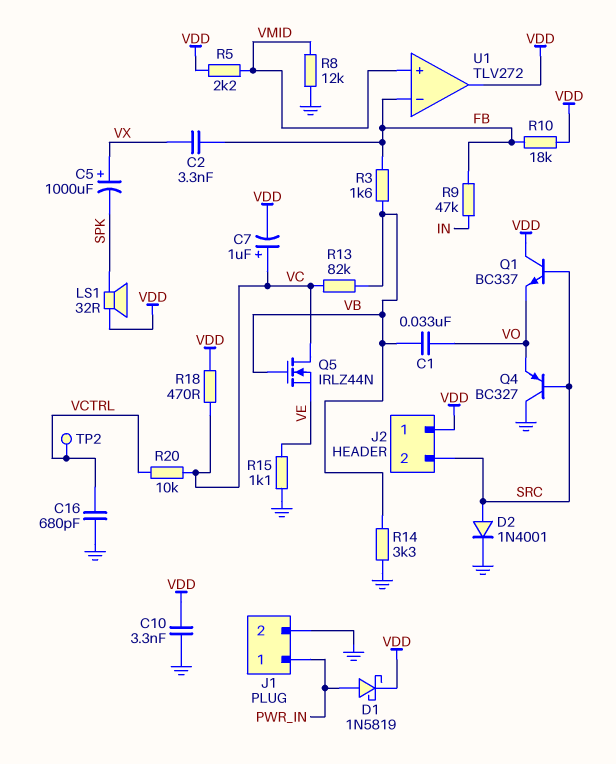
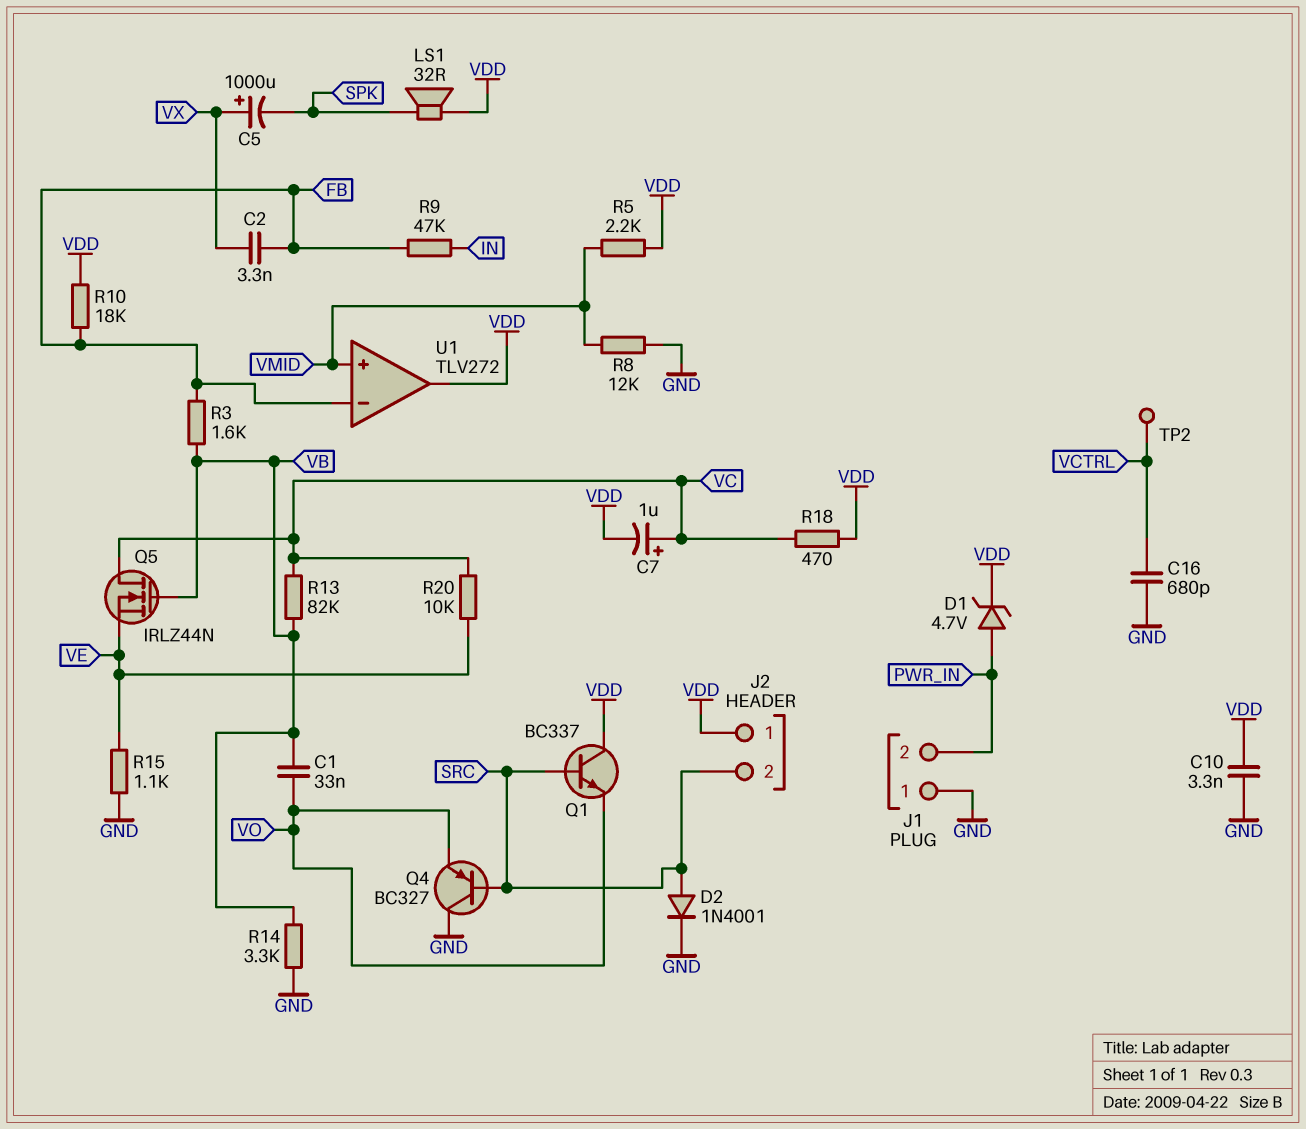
D1: schottky 1N5819 (A PWR_IN, K VDD) -> zener 4.7V (A PWR_IN, K VDD)
J1 pin 1: PWR_IN -> GND
J1 pin 2: GND -> PWR_IN
R20: 10k (VC, VCTRL) -> 10k (VC, VE)

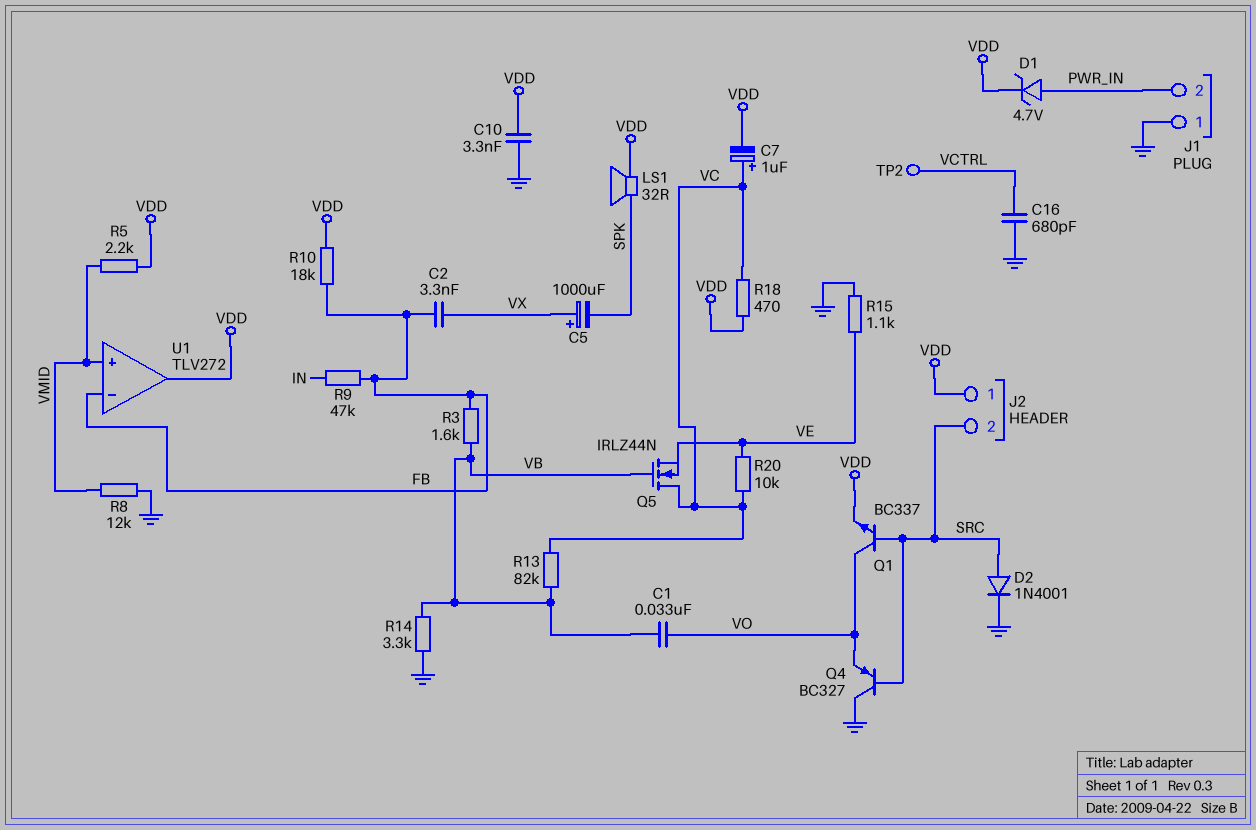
Q1: NPN BC337 (B SRC, C VDD, E VO) -> NPN BC337 (B SRC, C VO, E VDD)

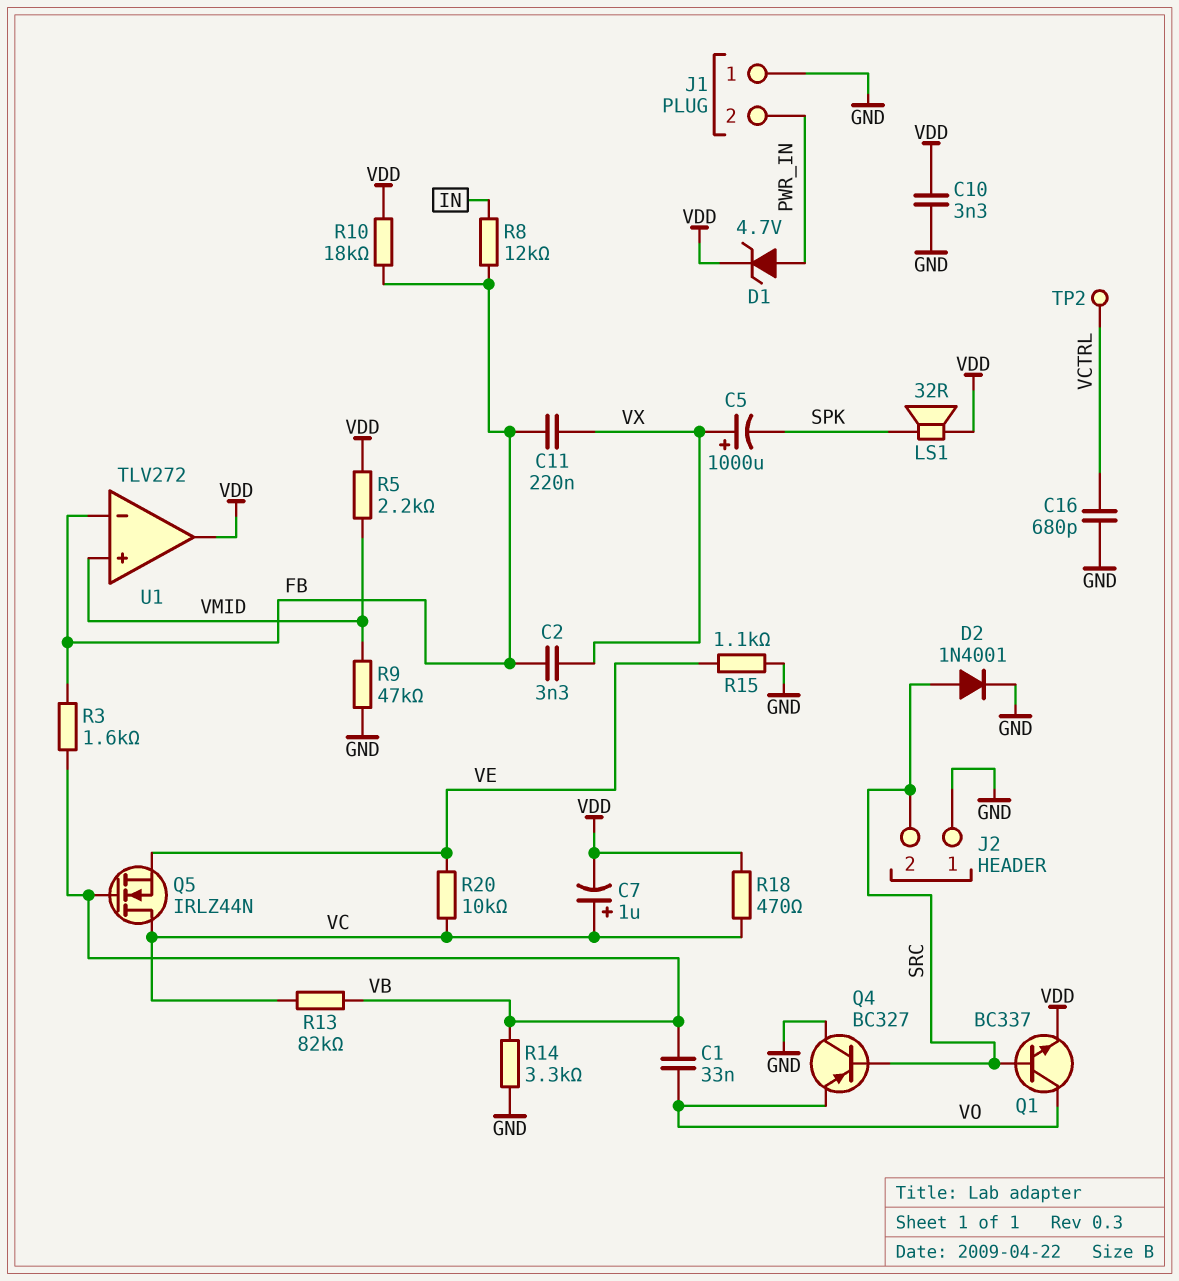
C11: none -> 220nF (FB, VX)
J2 pin 1: VDD -> GND
R8: 12k (GND, VMID) -> 12k (FB, IN)
R9: 47k (FB, IN) -> 47k (GND, VMID)

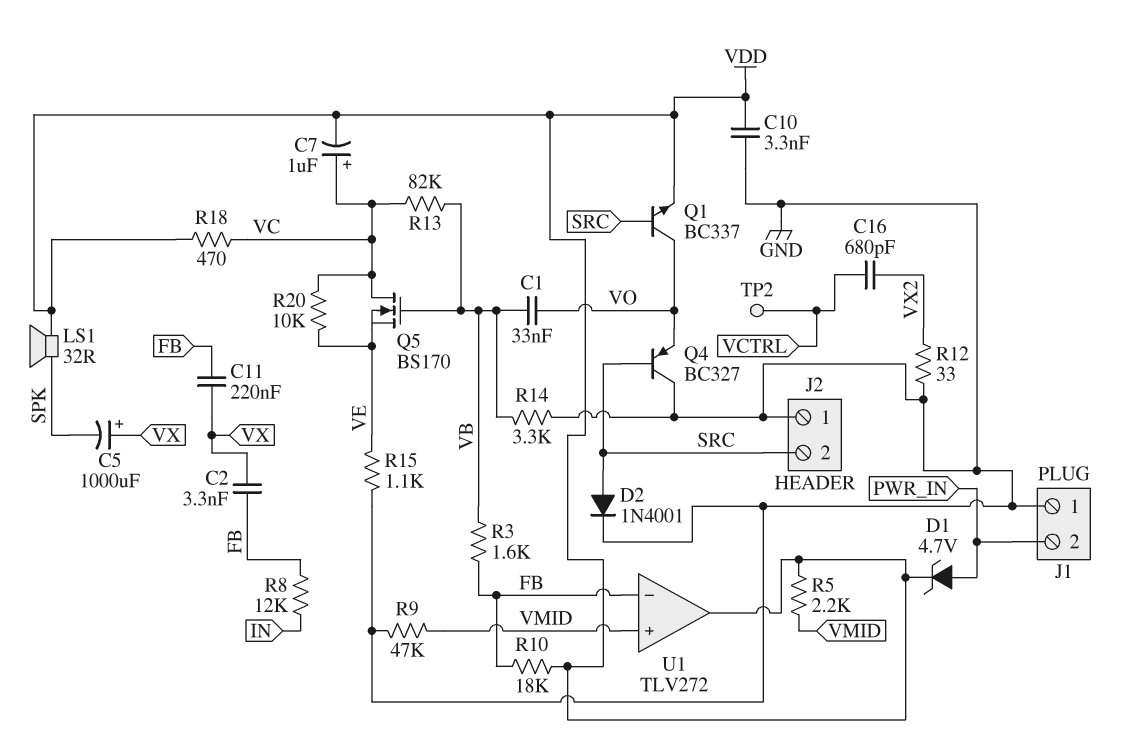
C16: 680pF (GND, VCTRL) -> 680pF (VCTRL, VX2)
Q5: NMOS IRLZ44N (G VB, D VC, S VE) -> NMOS BS170 (G VB, D VC, S VE)
R12: none -> 33 (GND, VX2)

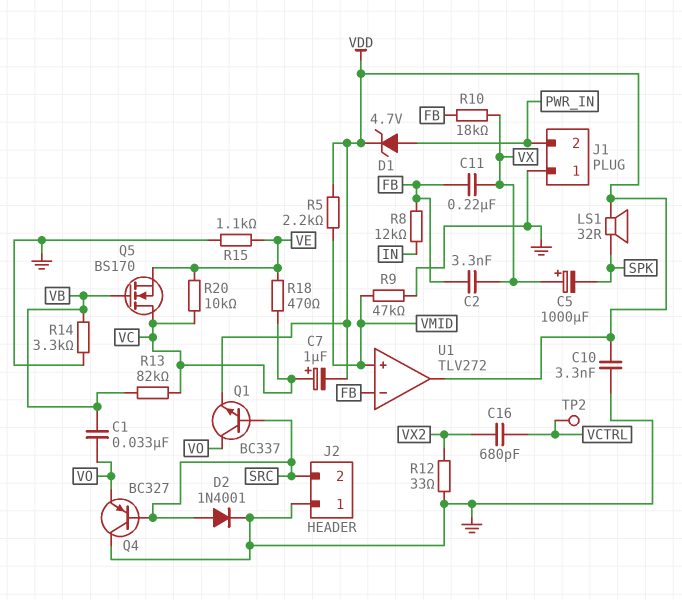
R3: 1.6k (FB, VB) -> none
R10: 18k (FB, VDD) -> 18k (FB, VX)
R18: 470 (VC, VDD) -> 470 (VC, VE)

